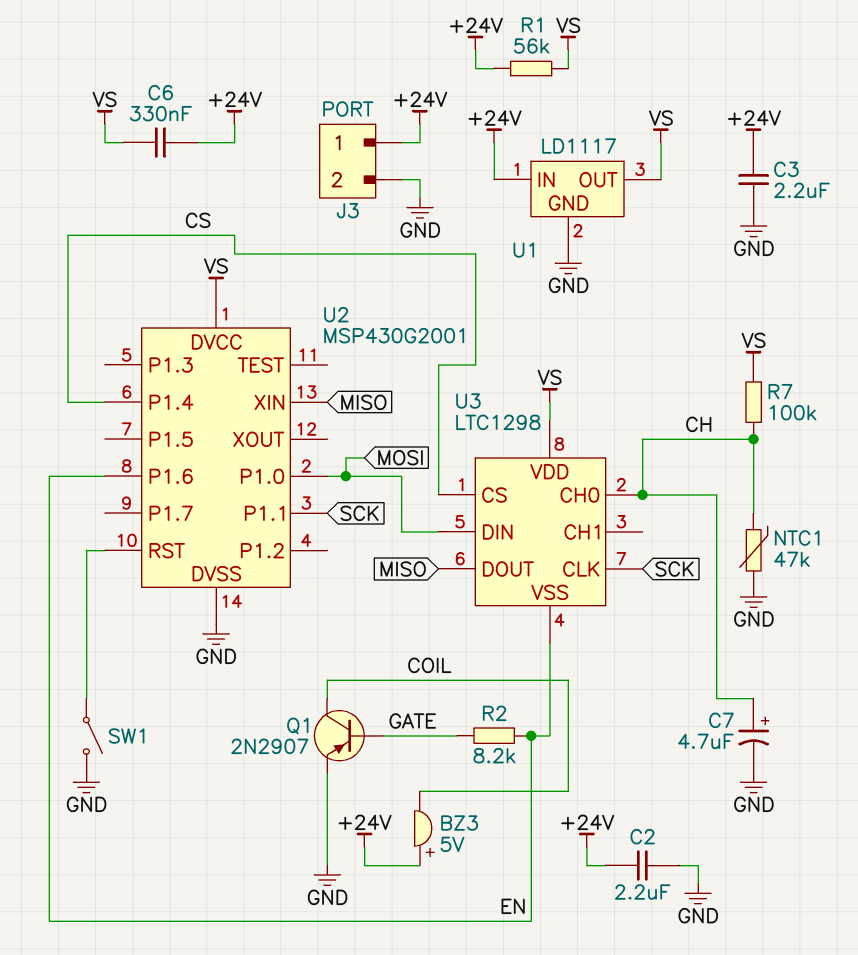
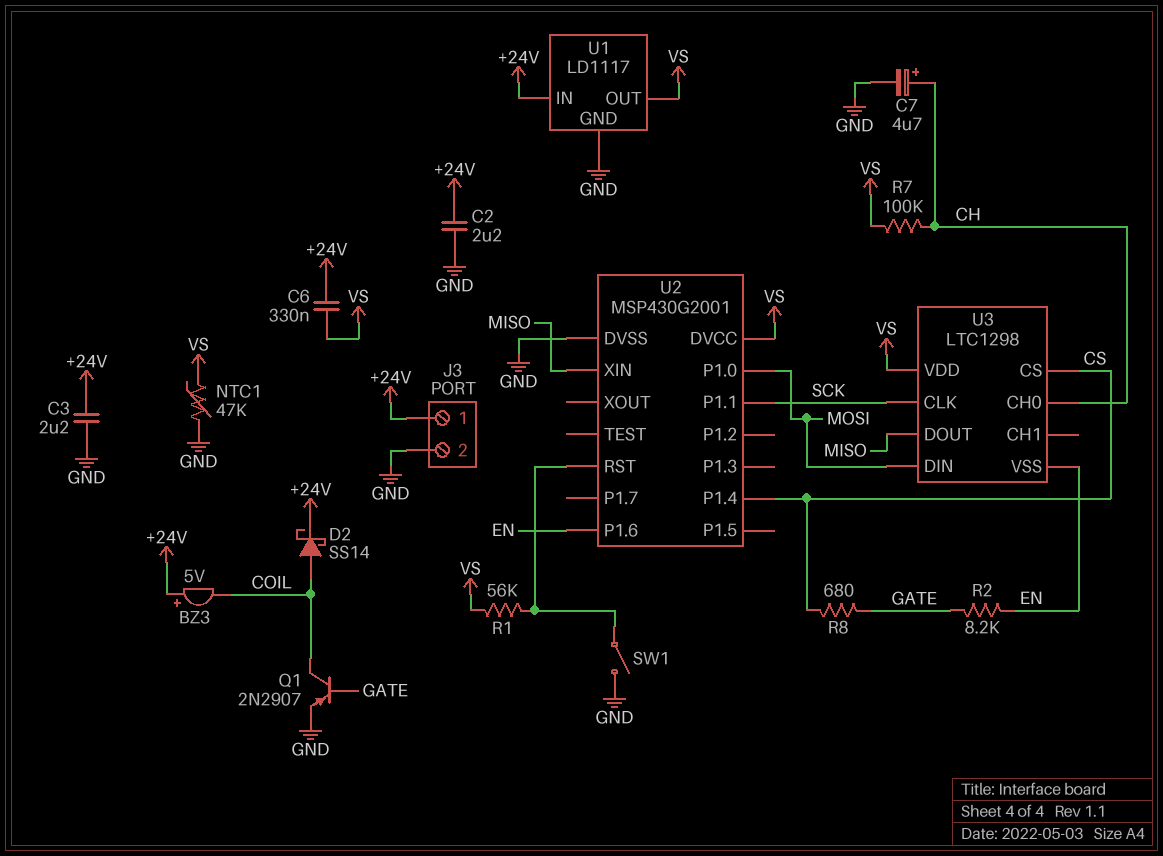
D2: none -> schottky SS14 (A COIL, K +24V)
NTC1: 47k (CH, GND) -> 47k (GND, VS)
R1: 56k (+24V, VS) -> 56k (U2/RST, VS)
R8: none -> 680 (CS, GATE)

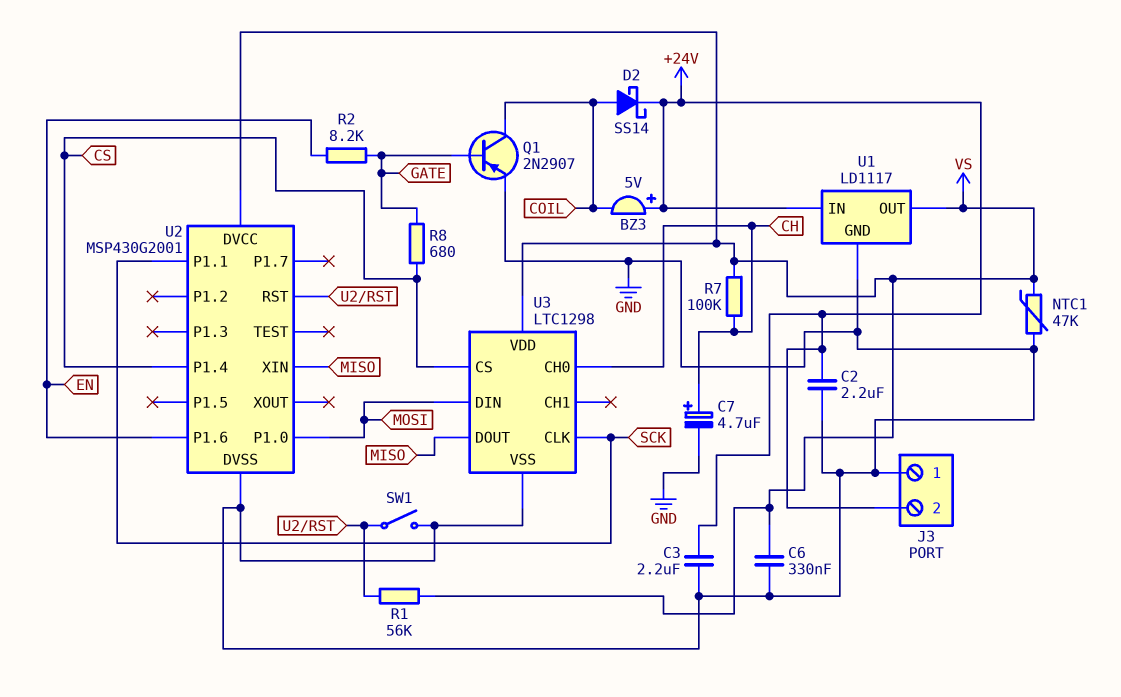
C6: 330nF (+24V, VS) -> 330nF (GND, VS)
J3 pin 1: +24V -> GND
J3 pin 2: GND -> +24V
U3 pin VSS: EN -> GND

